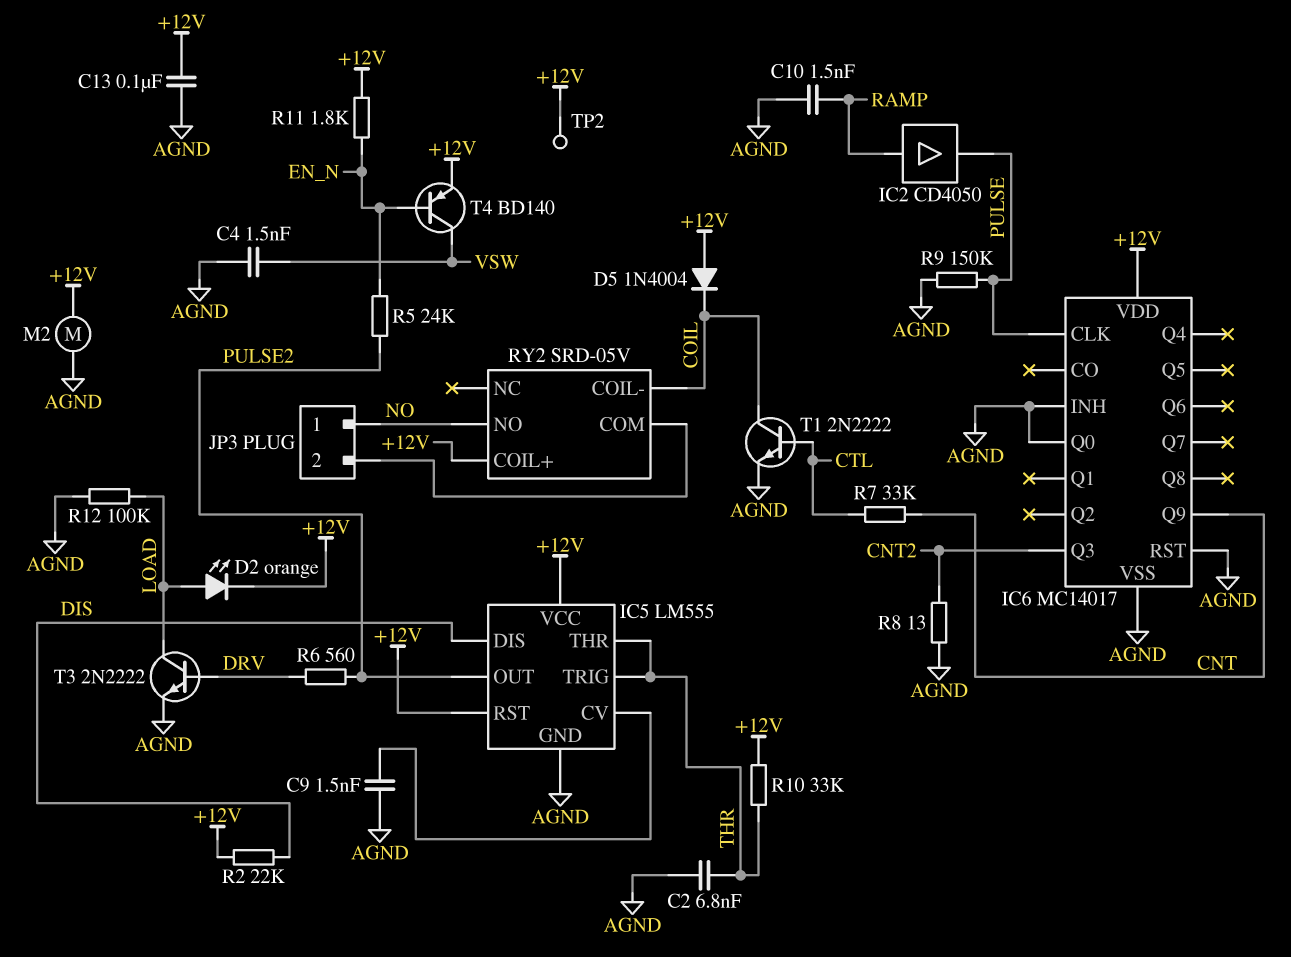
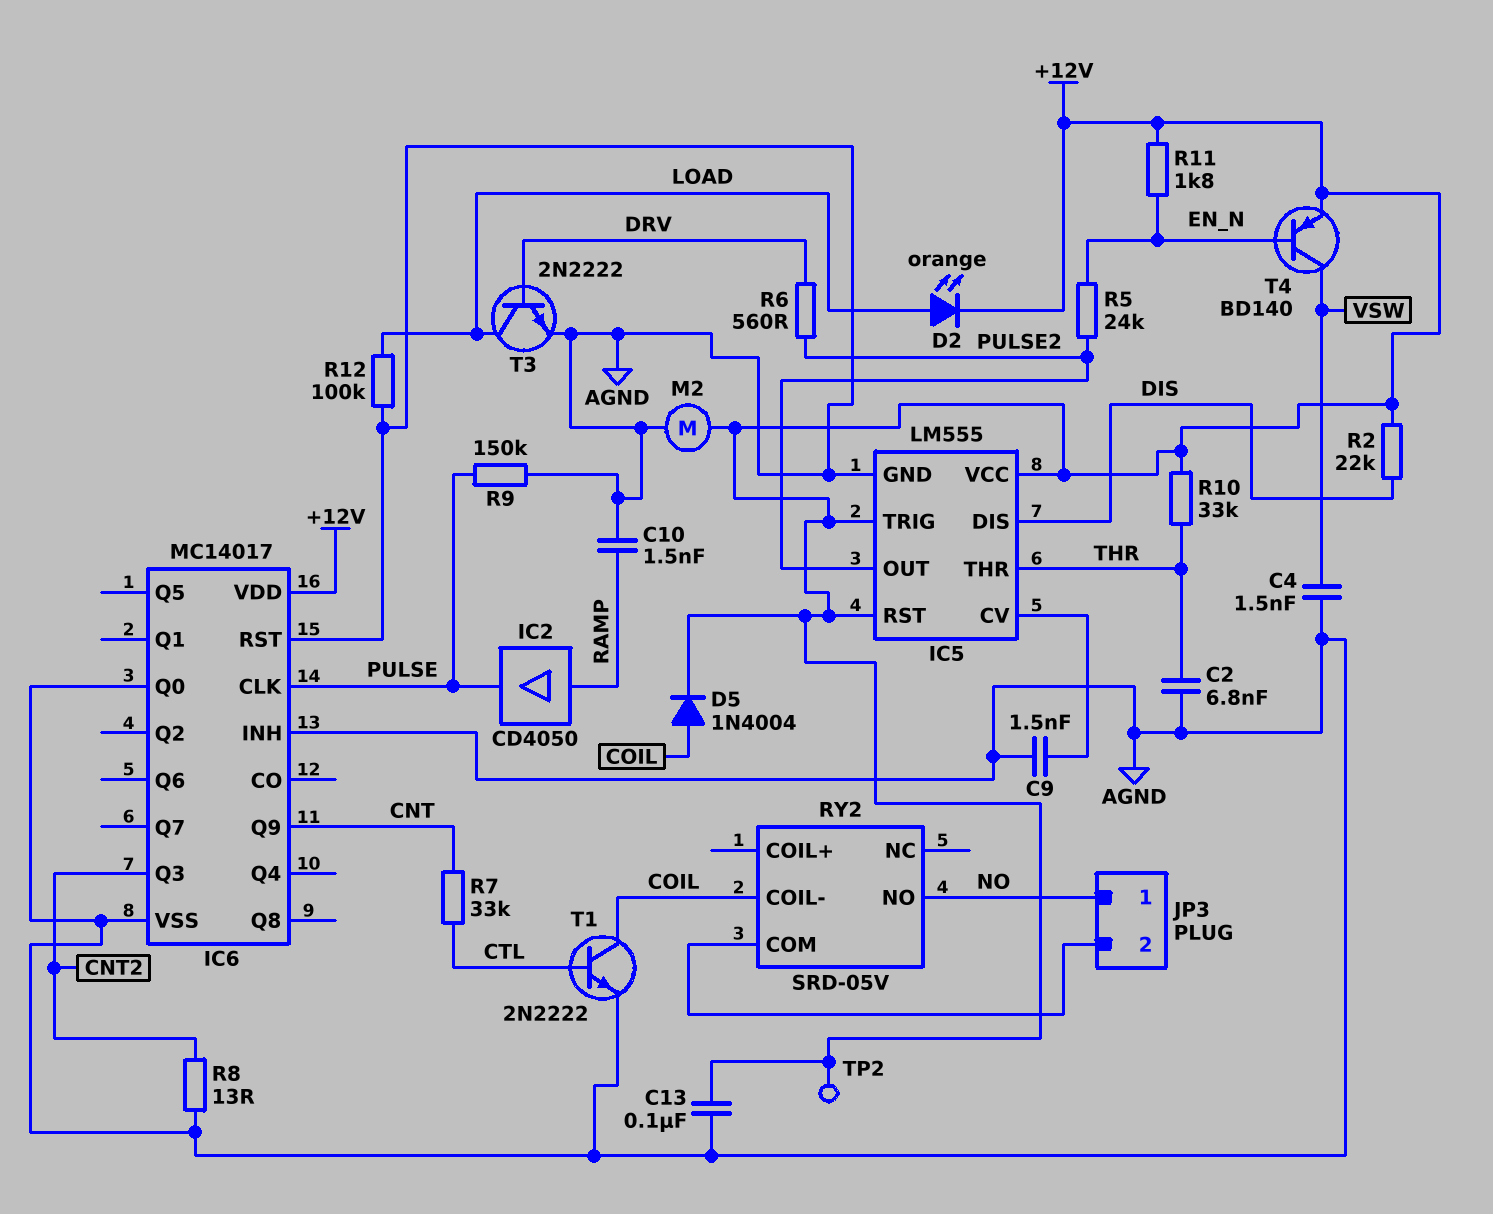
D5: diode 1N4004 (A +12V, K COIL) -> diode 1N4004 (A COIL, K +12V)
IC5 pin TRIG: THR -> +12V
RY2 pin COIL+: +12V -> none

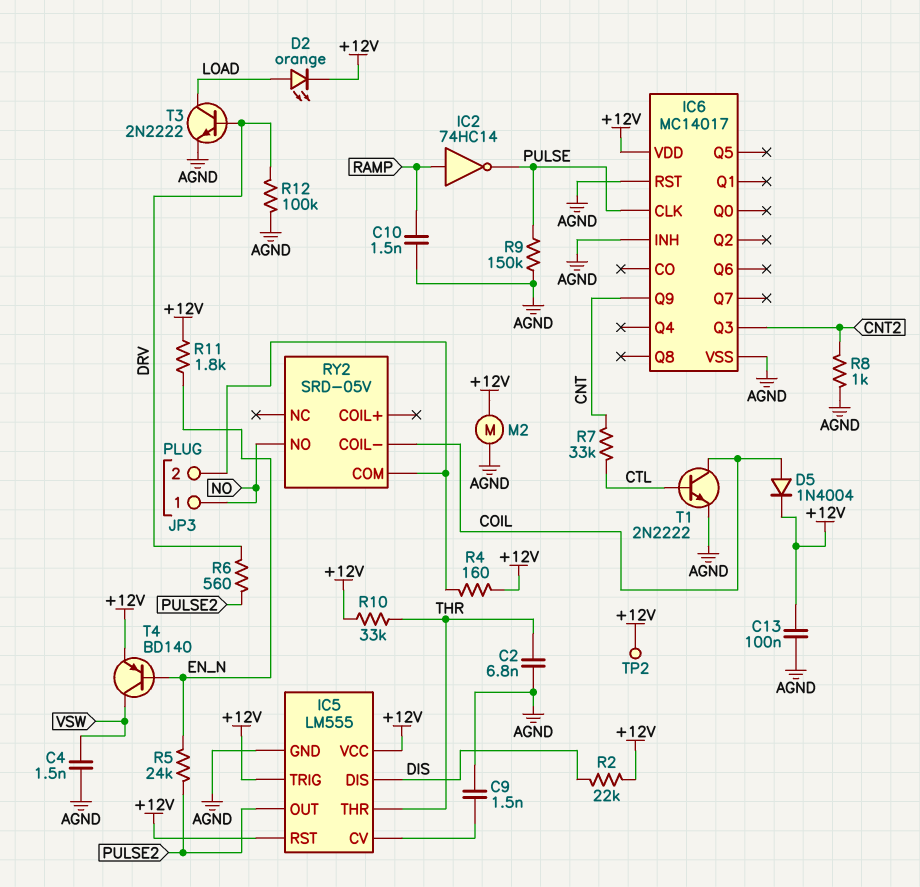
IC2: buffer CD4050 (in RAMP, out PULSE) -> NOT 74HC14 (in RAMP, out PULSE)
IC6 pin Q0: AGND -> none
R4: none -> 160 (+12V, JP3/2)
R8: 13 (AGND, CNT2) -> 1k (AGND, CNT2)
R12: 100k (AGND, LOAD) -> 100k (AGND, DRV)

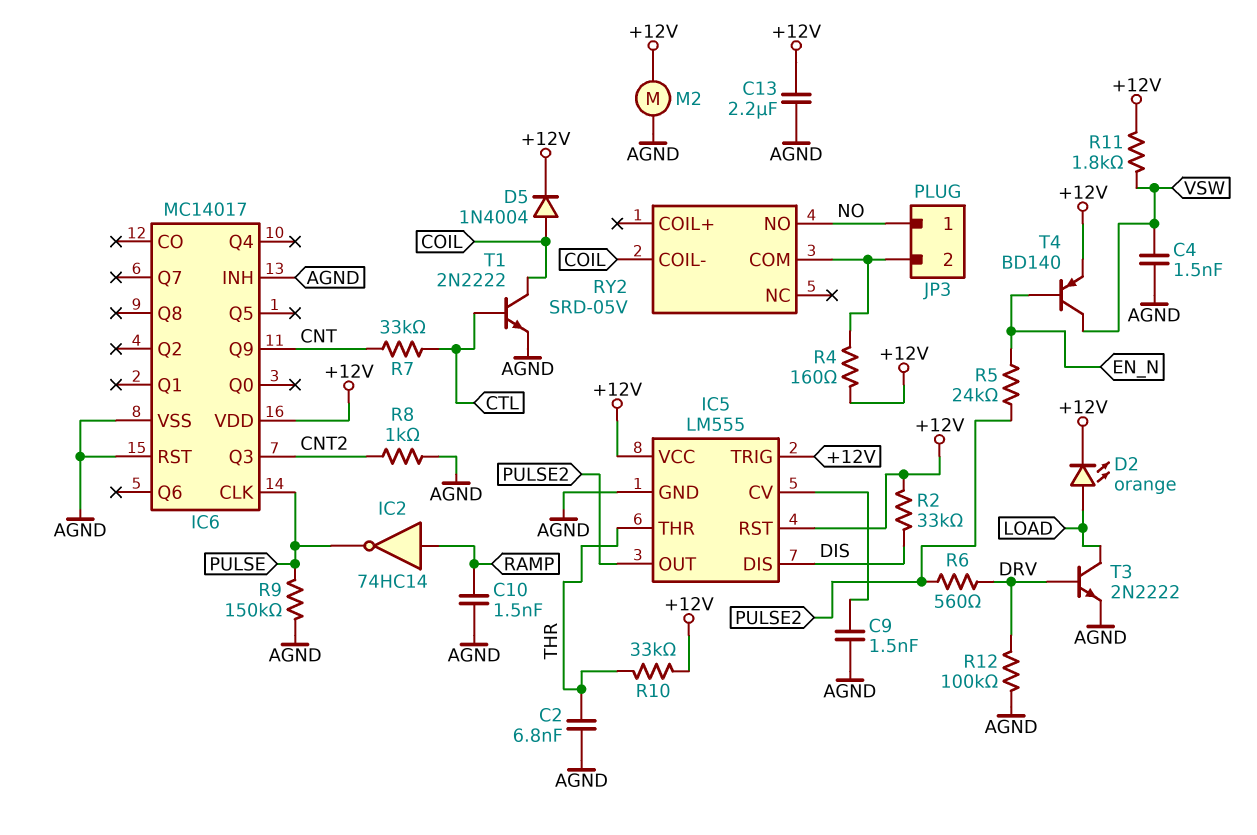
C13: 100nF (+12V, AGND) -> 2.2uF (+12V, AGND)
R2: 22k (+12V, DIS) -> 33k (+12V, DIS)
R11: 1.8k (+12V, EN_N) -> 1.8k (+12V, VSW)
TP2: test point (+12V) -> none

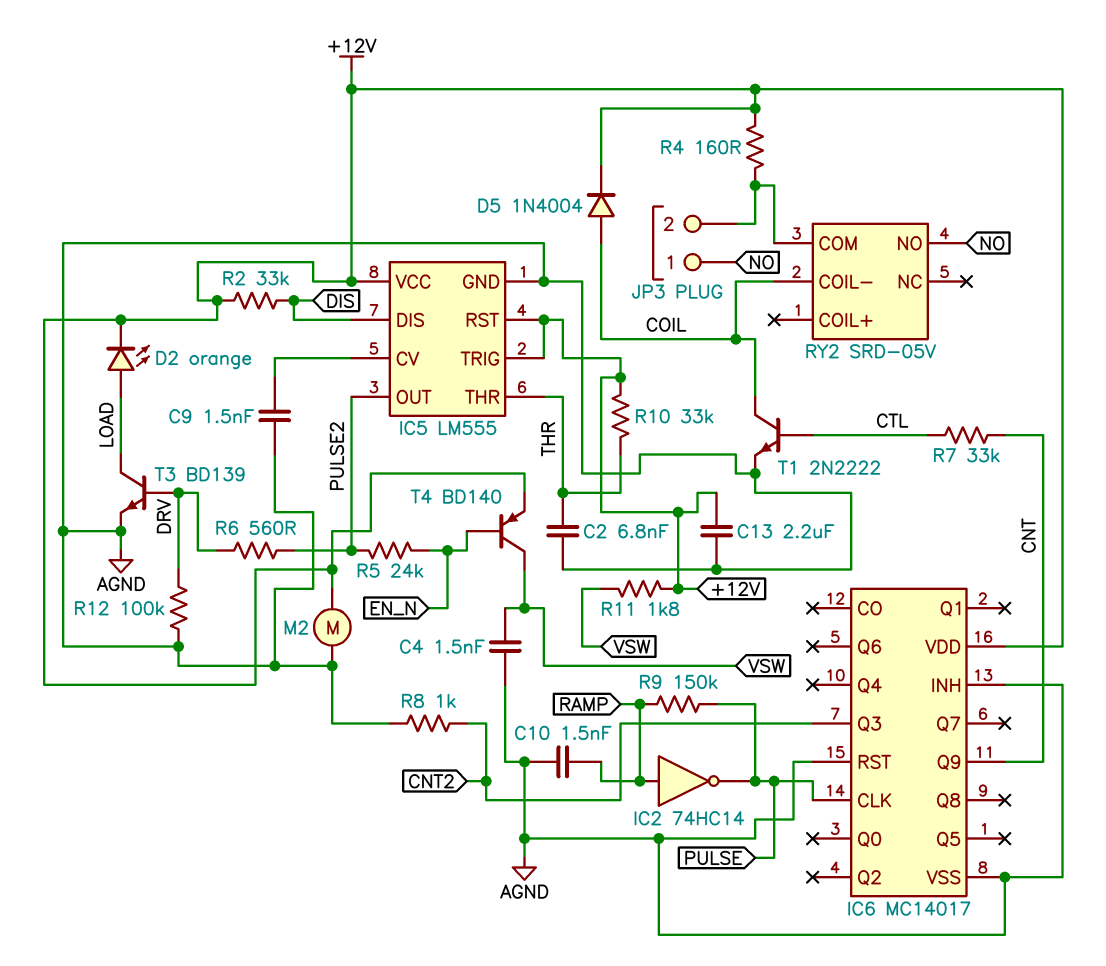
R9: 150k (AGND, PULSE) -> 150k (PULSE, RAMP)
T3: NPN 2N2222 (B DRV, C LOAD, E AGND) -> NPN BD139 (B DRV, C LOAD, E AGND)

